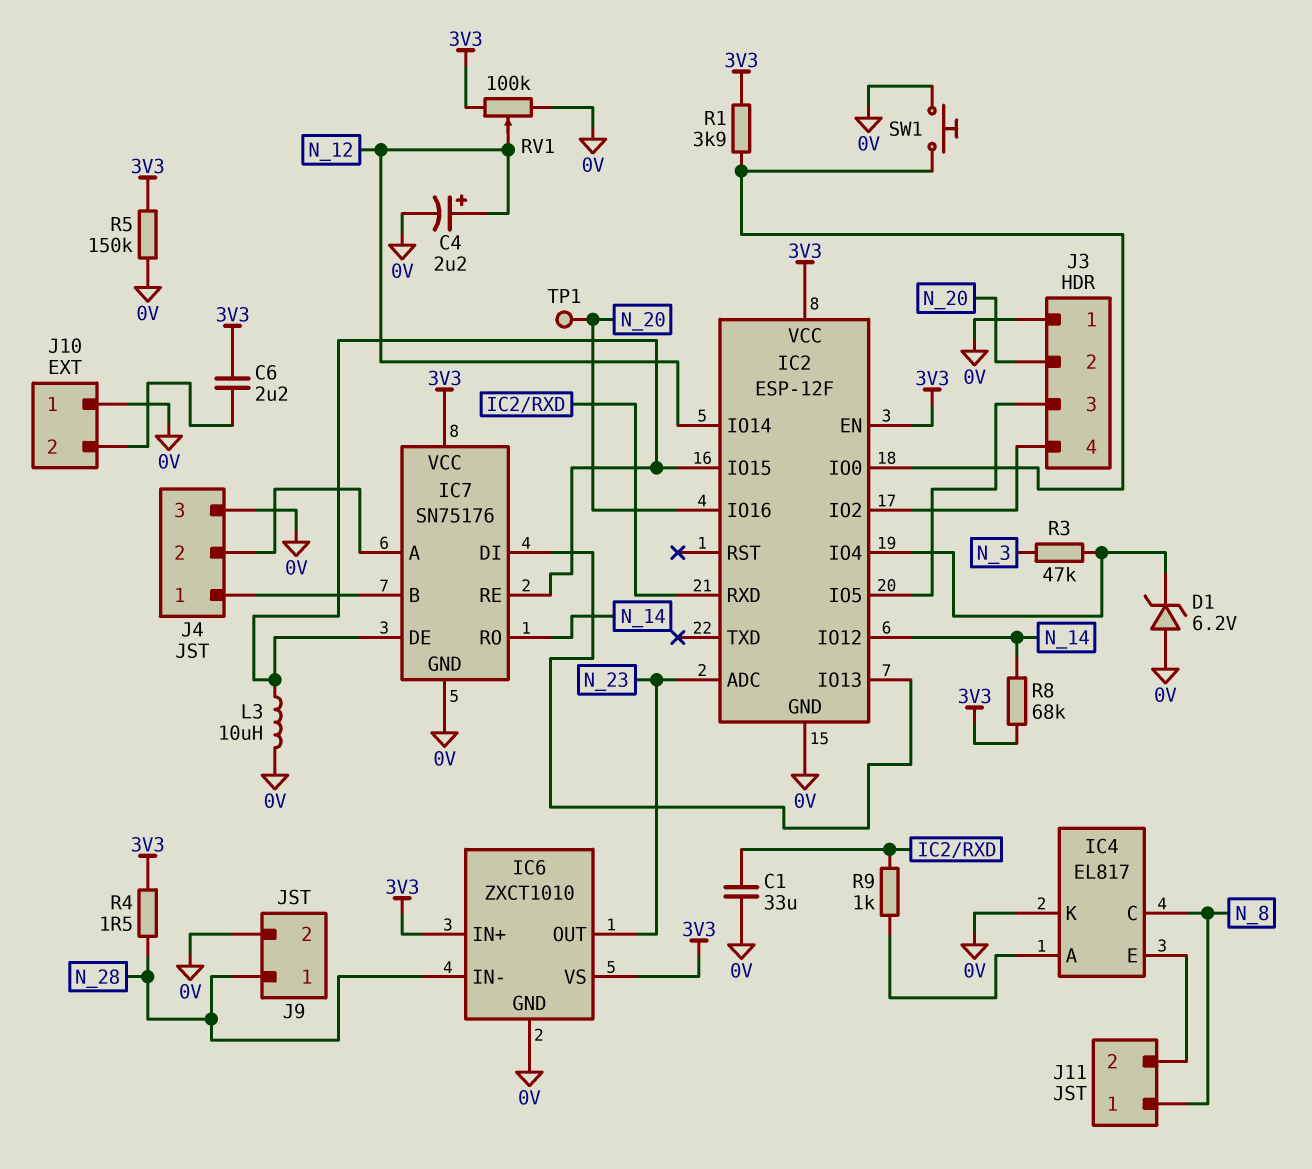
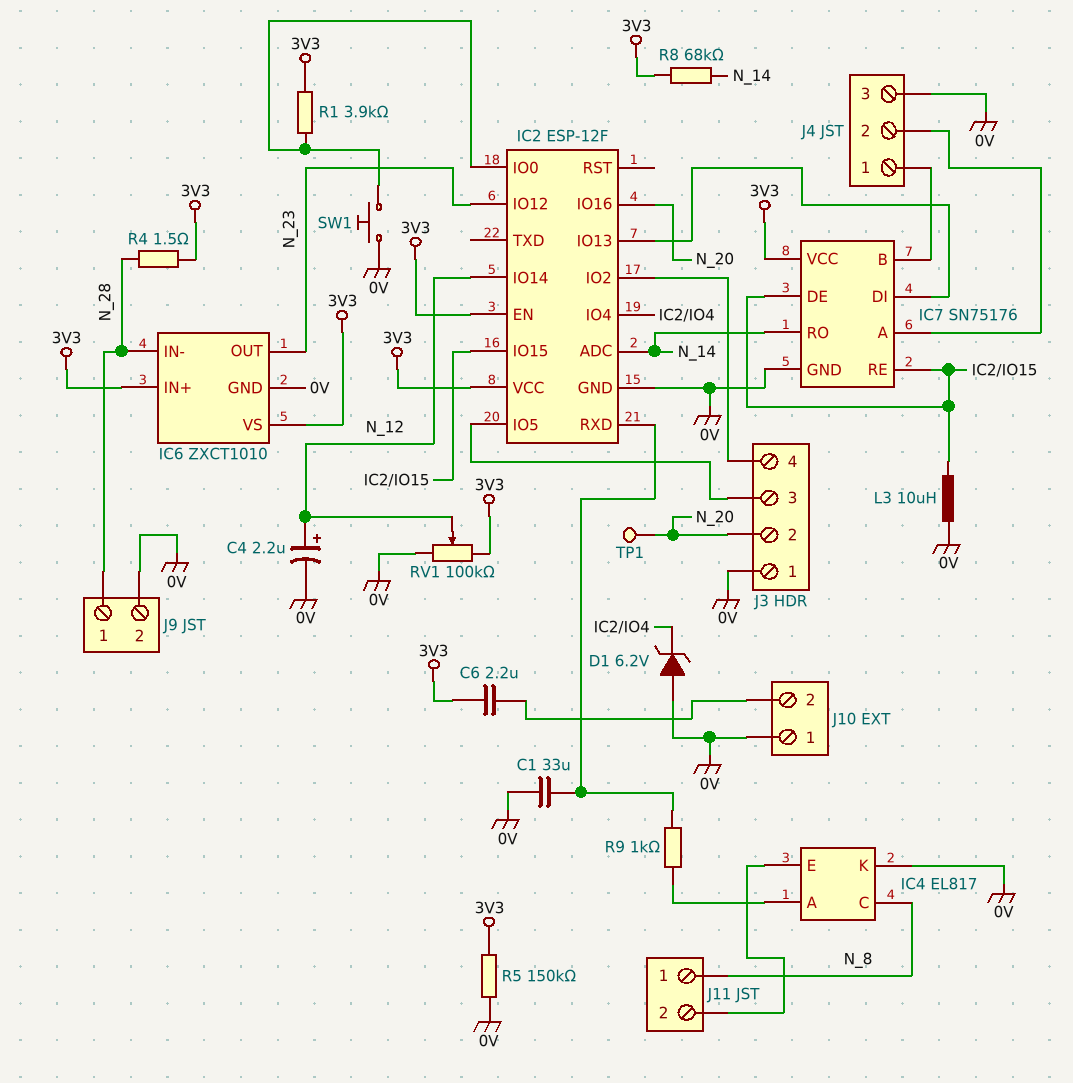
IC2 pin ADC: N_23 -> N_14
IC2 pin IO12: N_14 -> N_23
R3: 47k (IC2/IO4, N_3) -> none

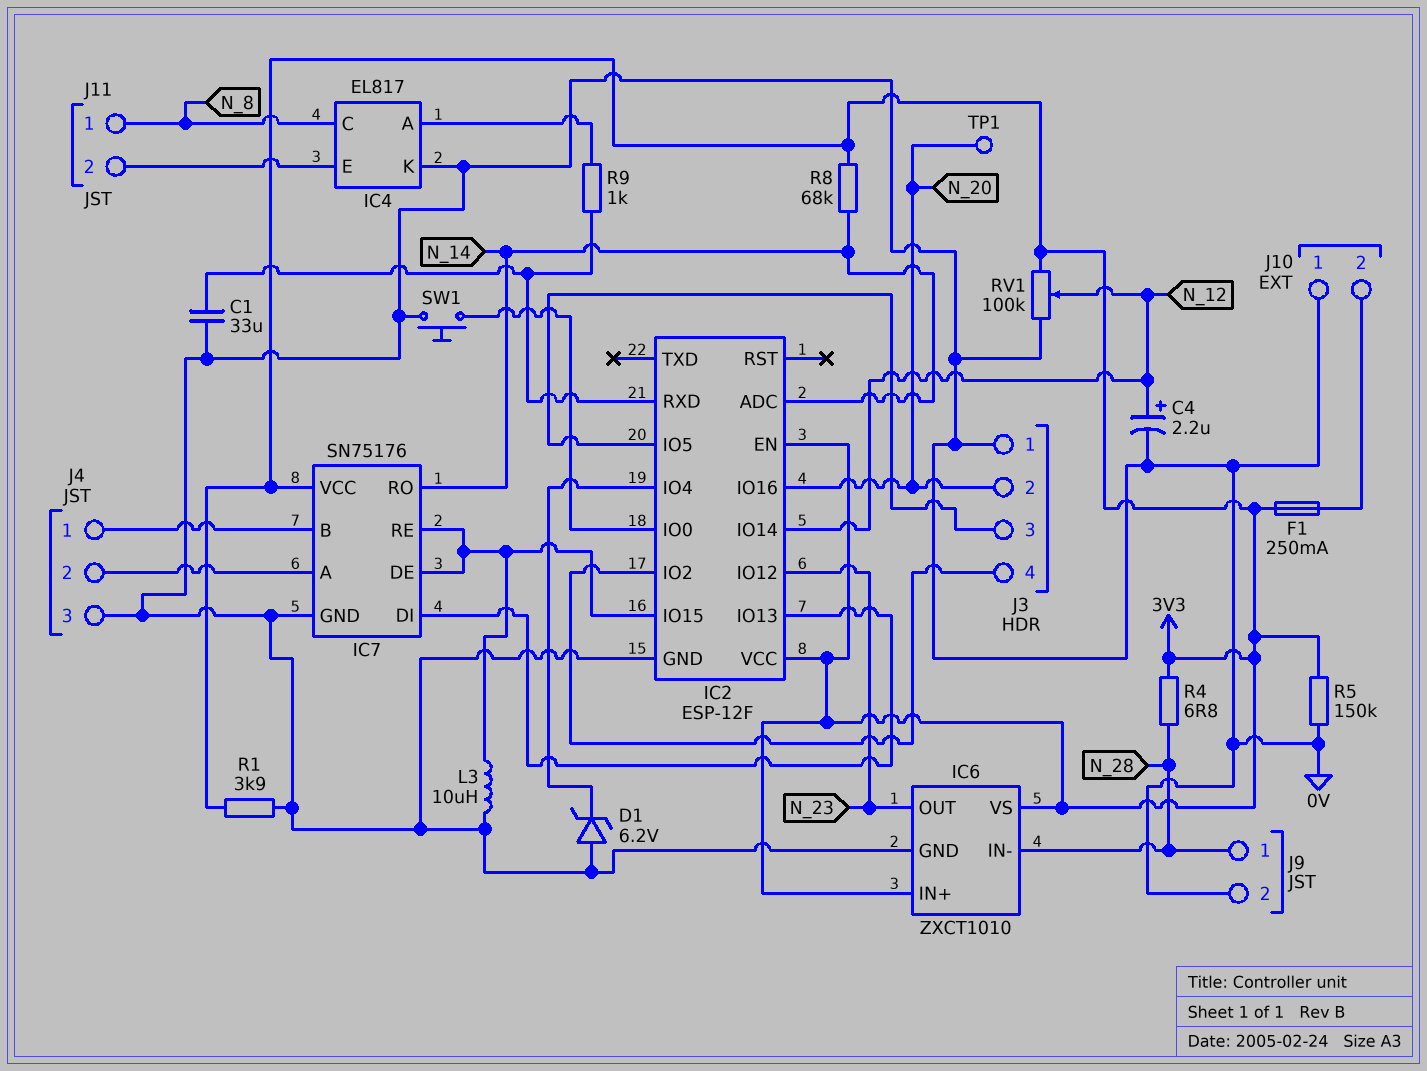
C6: 2.2uF (3V3, J10/2) -> none
F1: none -> 250mA (3V3, J10/2)
R1: 3.9k (3V3, IC2/IO0) -> 3.9k (0V, 3V3)
R4: 1.5 (3V3, N_28) -> 6.8 (3V3, N_28)

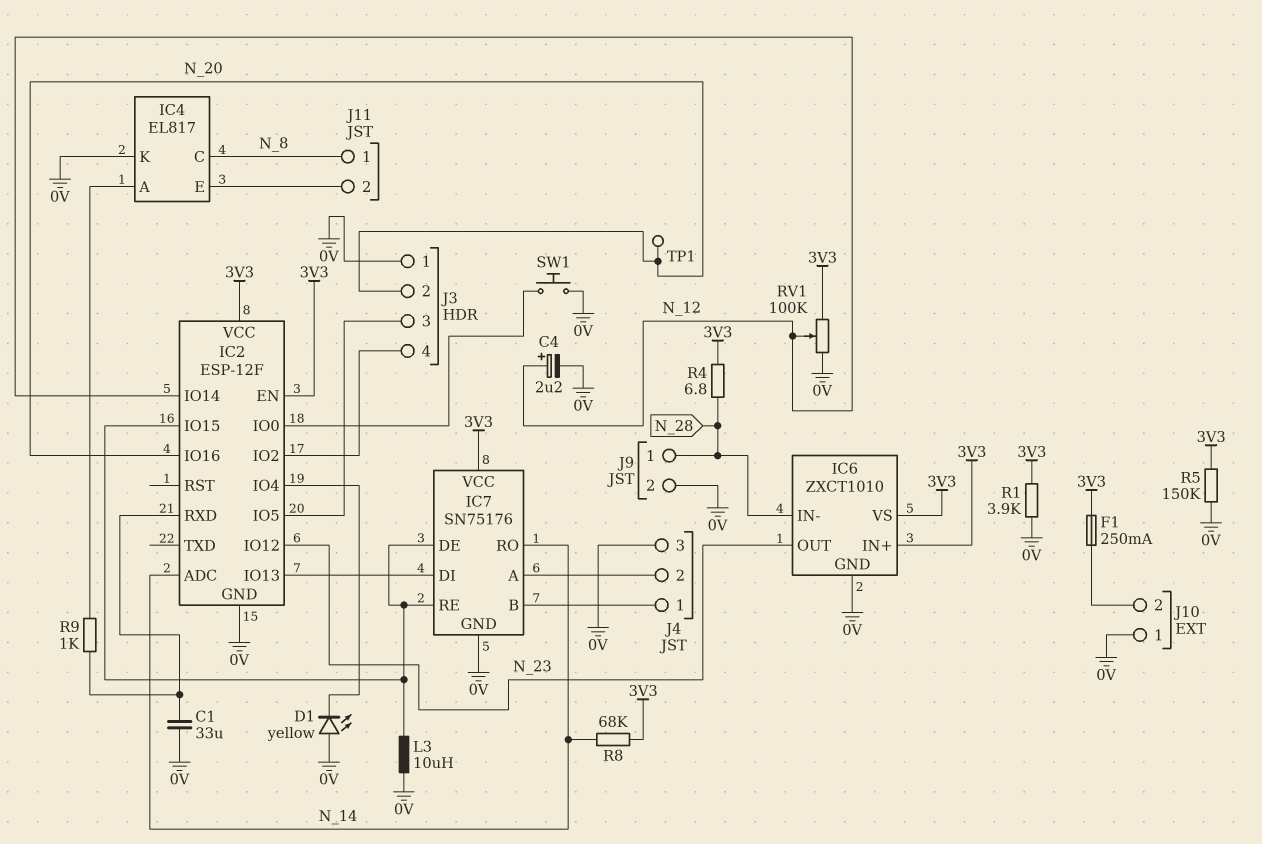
D1: zener 6.2V (A 0V, K IC2/IO4) -> LED yellow (A 0V, K IC2/IO4)

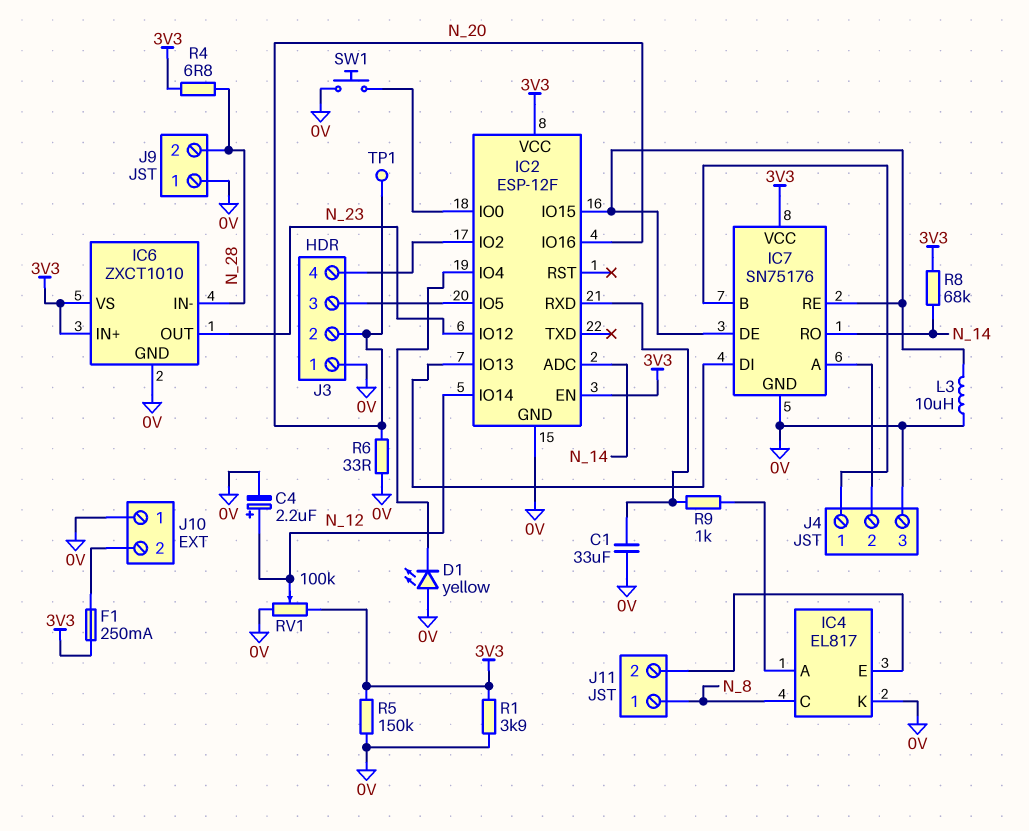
J9 pin 1: N_28 -> 0V
J9 pin 2: 0V -> N_28
R6: none -> 33 (0V, N_20)

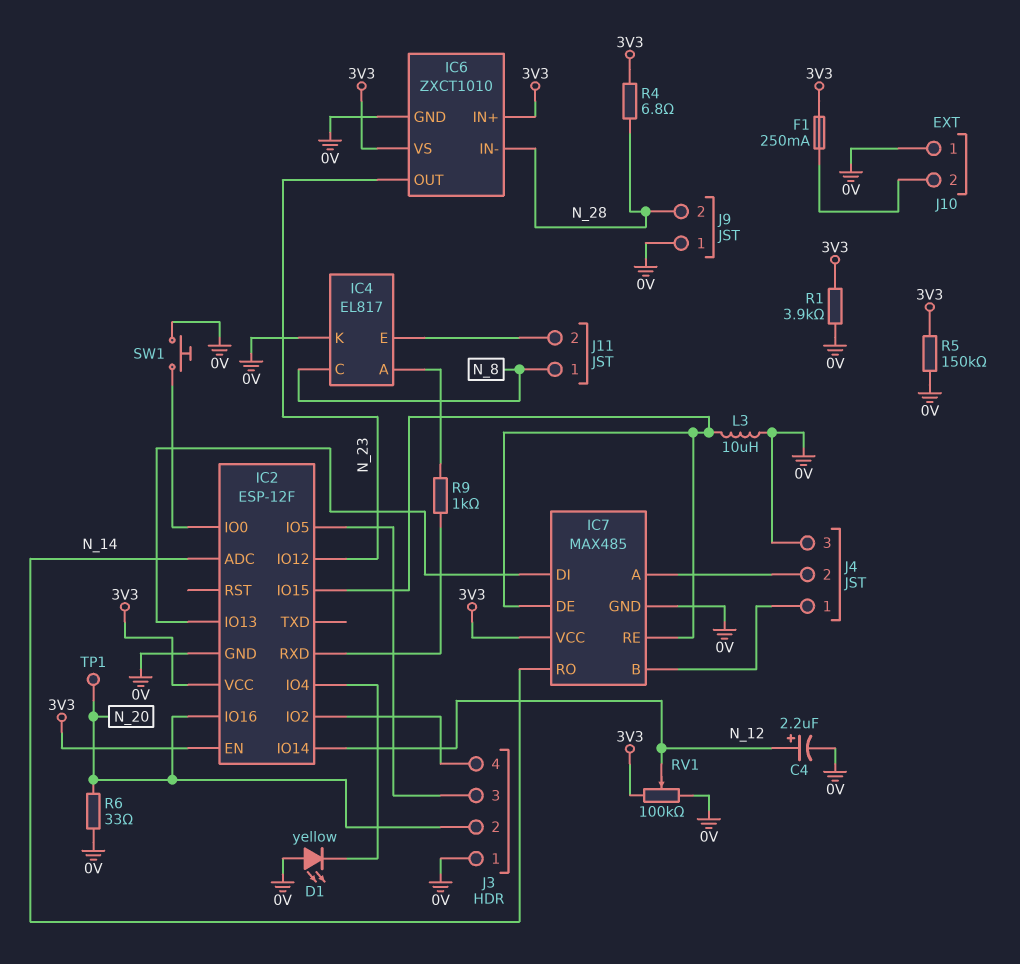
C1: 33uF (0V, IC2/RXD) -> none
IC7: SN75176 -> MAX485
R8: 68k (3V3, N_14) -> none

